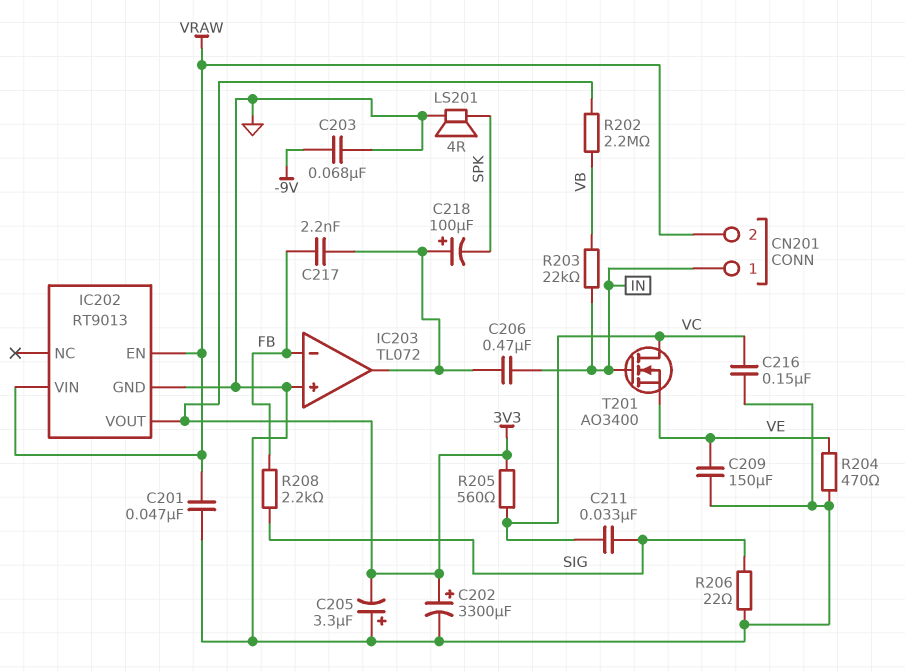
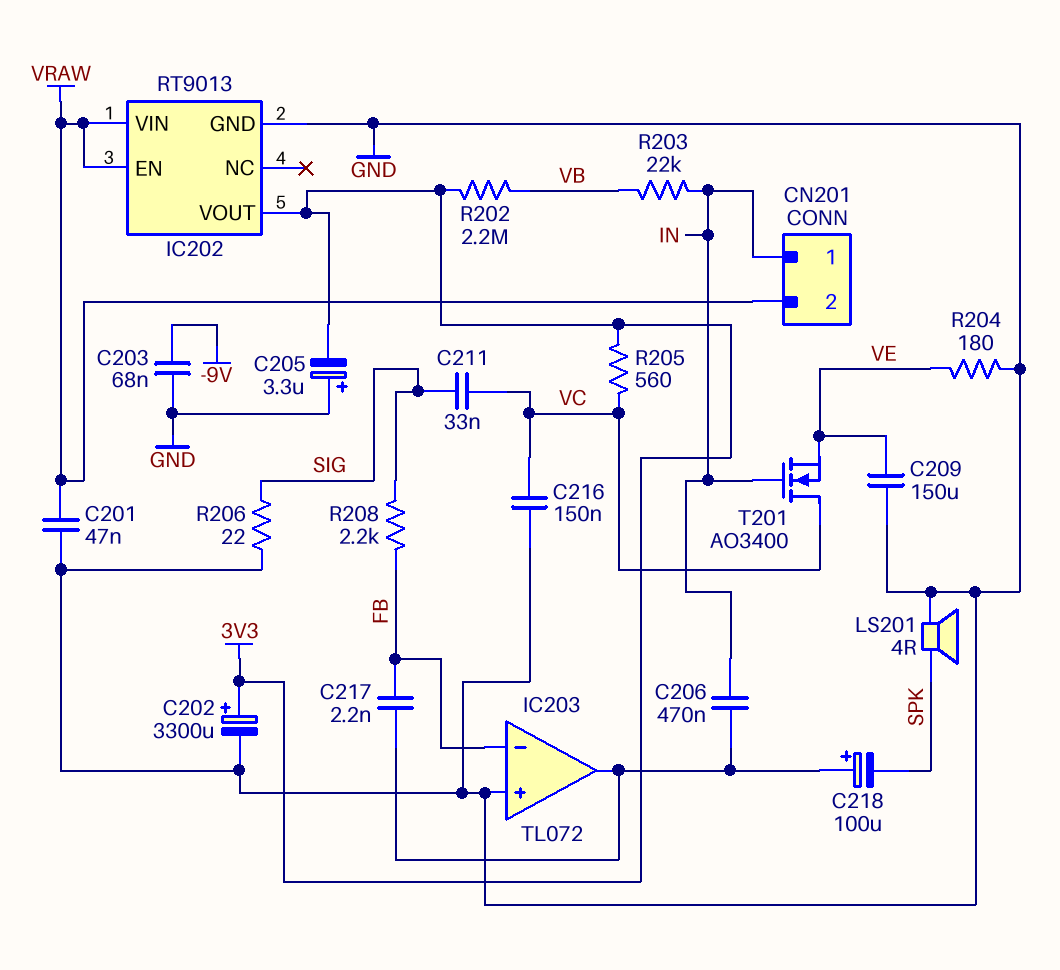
R204: 470 (GND, VE) -> 180 (GND, VE)

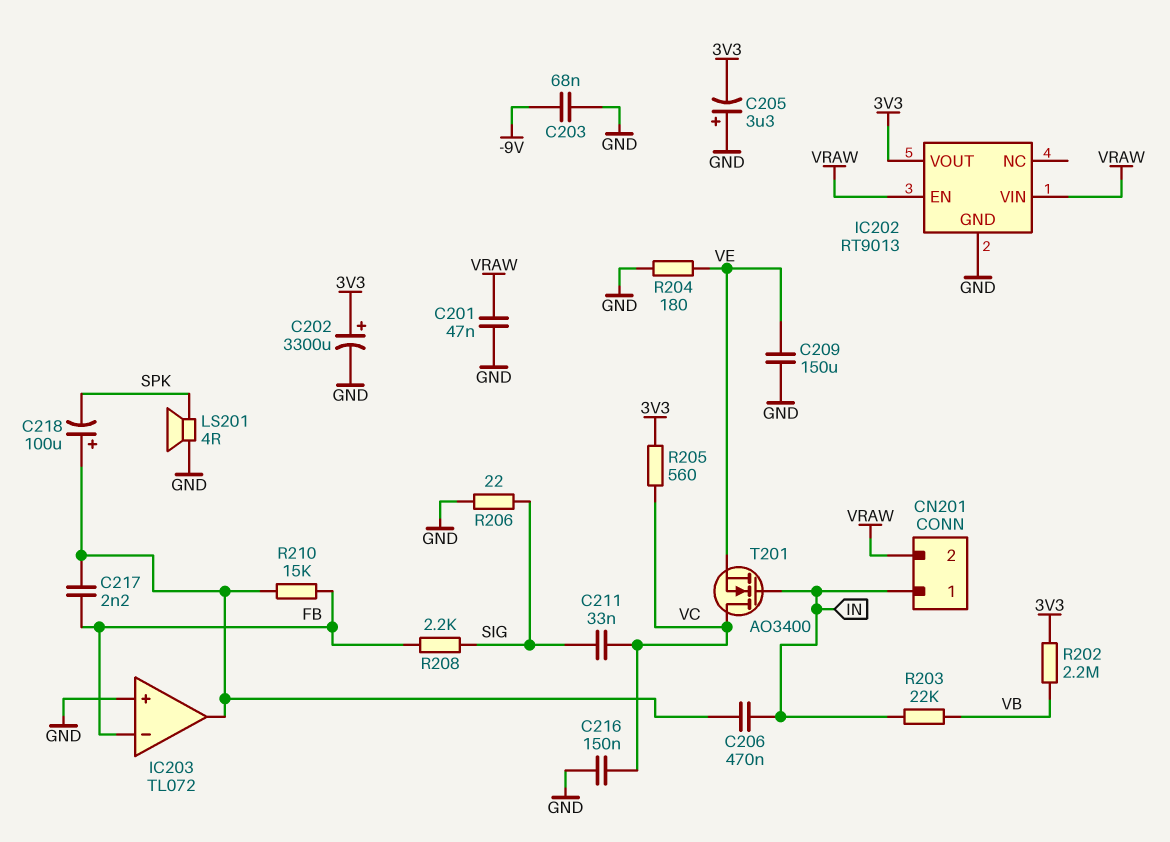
R210: none -> 15k (FB, IC203/out)

